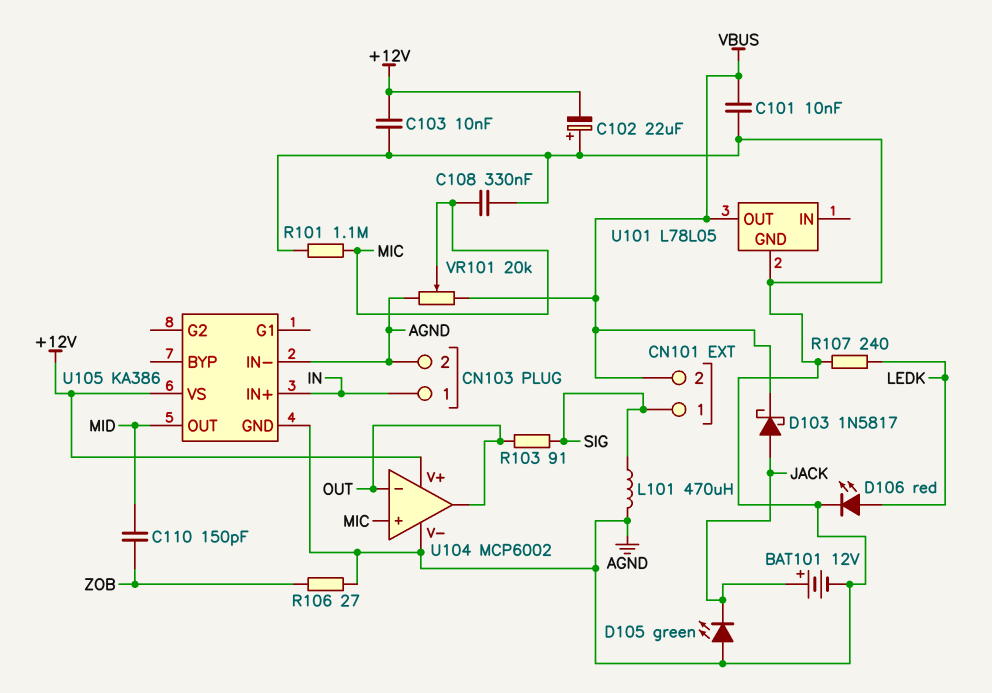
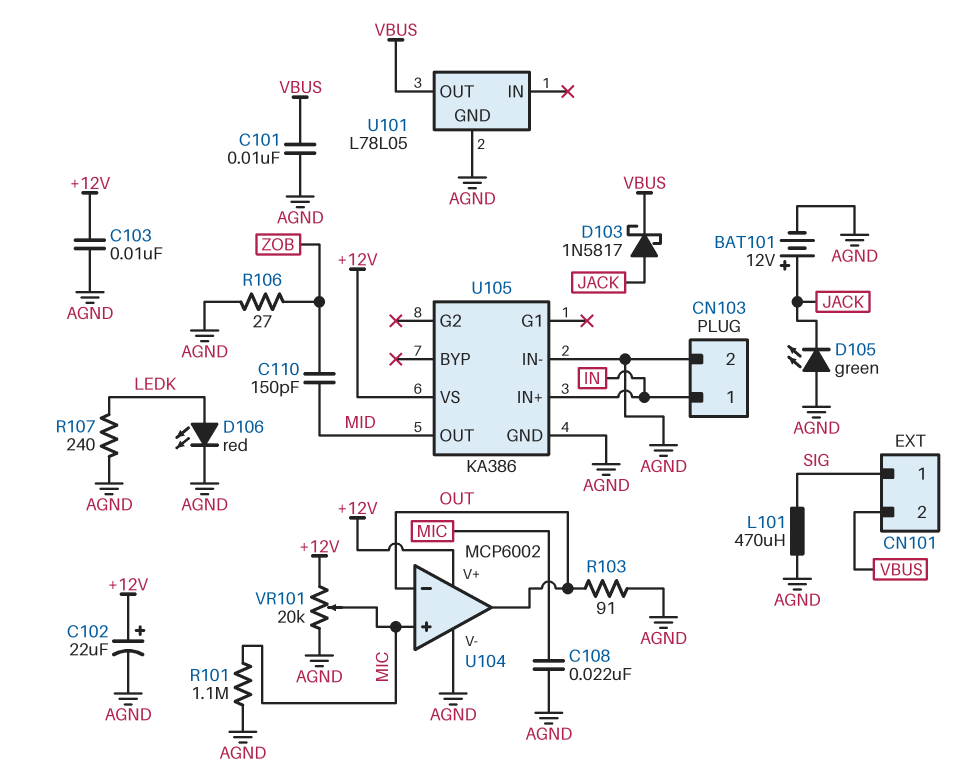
C102: 22uF (plus AGND, minus +12V) -> 22uF (plus +12V, minus AGND)
C108: 330nF (AGND, MIC) -> 22nF (AGND, MIC)
R103: 91 (OUT, SIG) -> 91 (AGND, OUT)
VR101: 20k (AGND, VBUS, wiper MIC) -> 20k (+12V, AGND, wiper MIC)

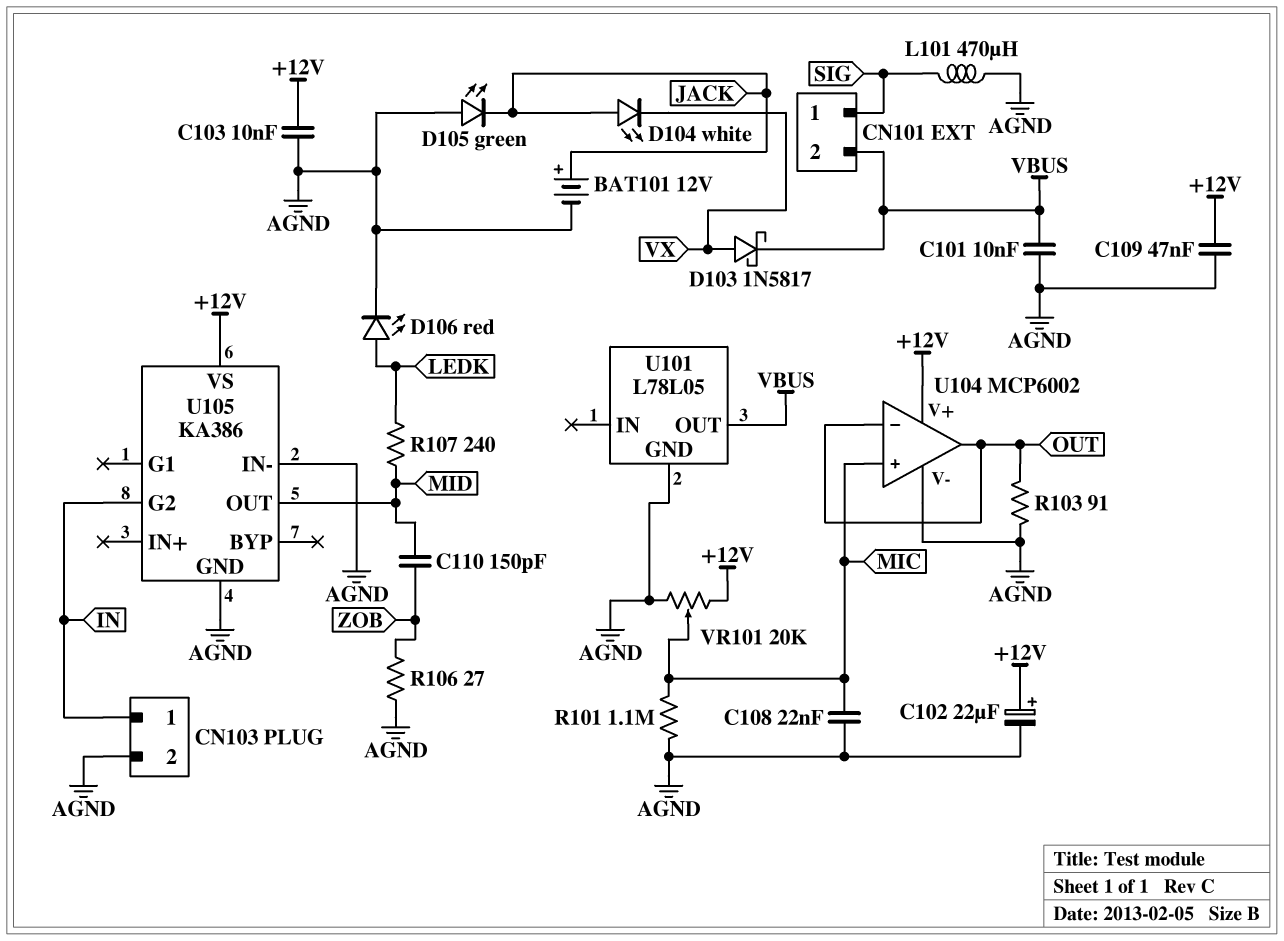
C109: none -> 47nF (+12V, AGND)
D103: schottky 1N5817 (A JACK, K VBUS) -> schottky 1N5817 (A VX, K VBUS)
D104: none -> LED white (A JACK, K VX)
R107: 240 (AGND, LEDK) -> 240 (LEDK, MID)
U105 pin G2: none -> IN
U105 pin IN+: IN -> none

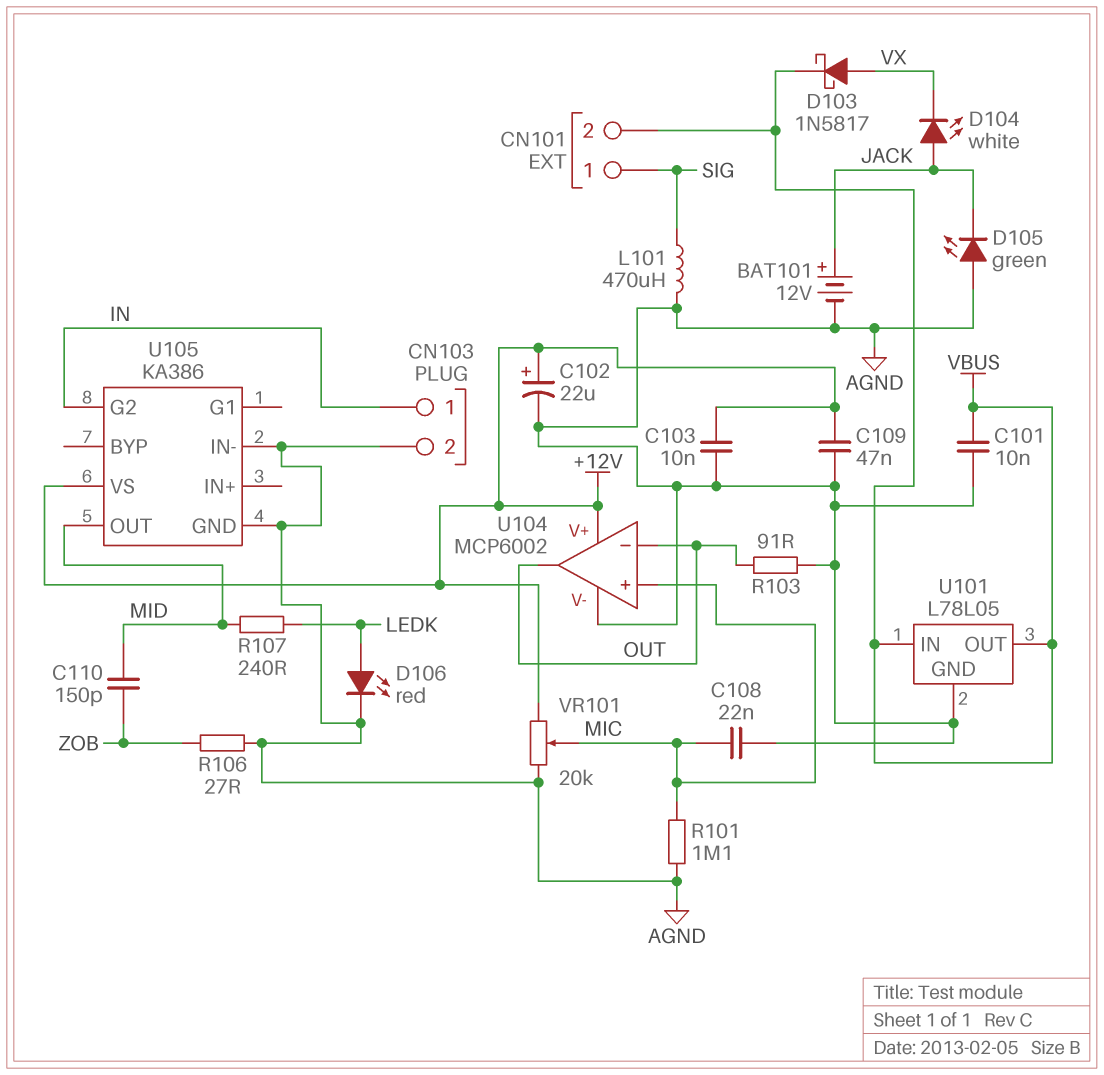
U101 pin IN: none -> VBUS

